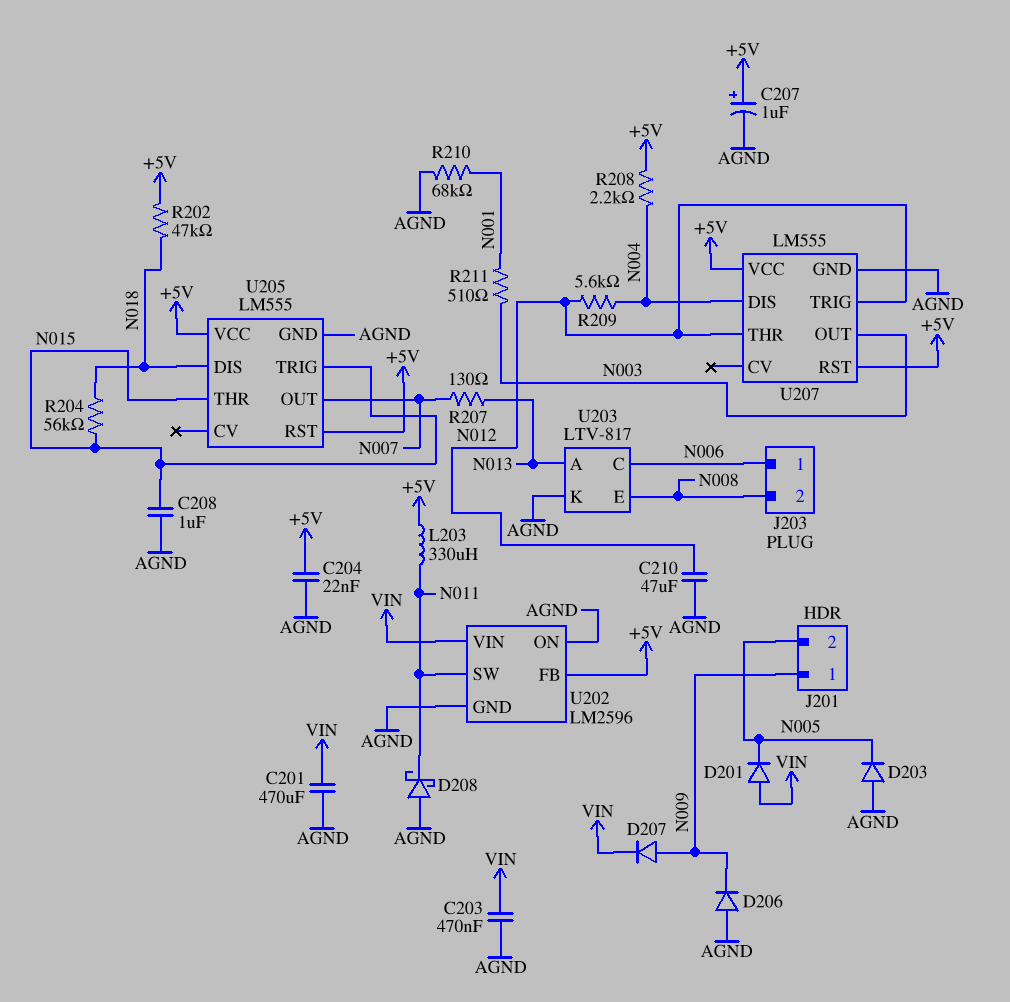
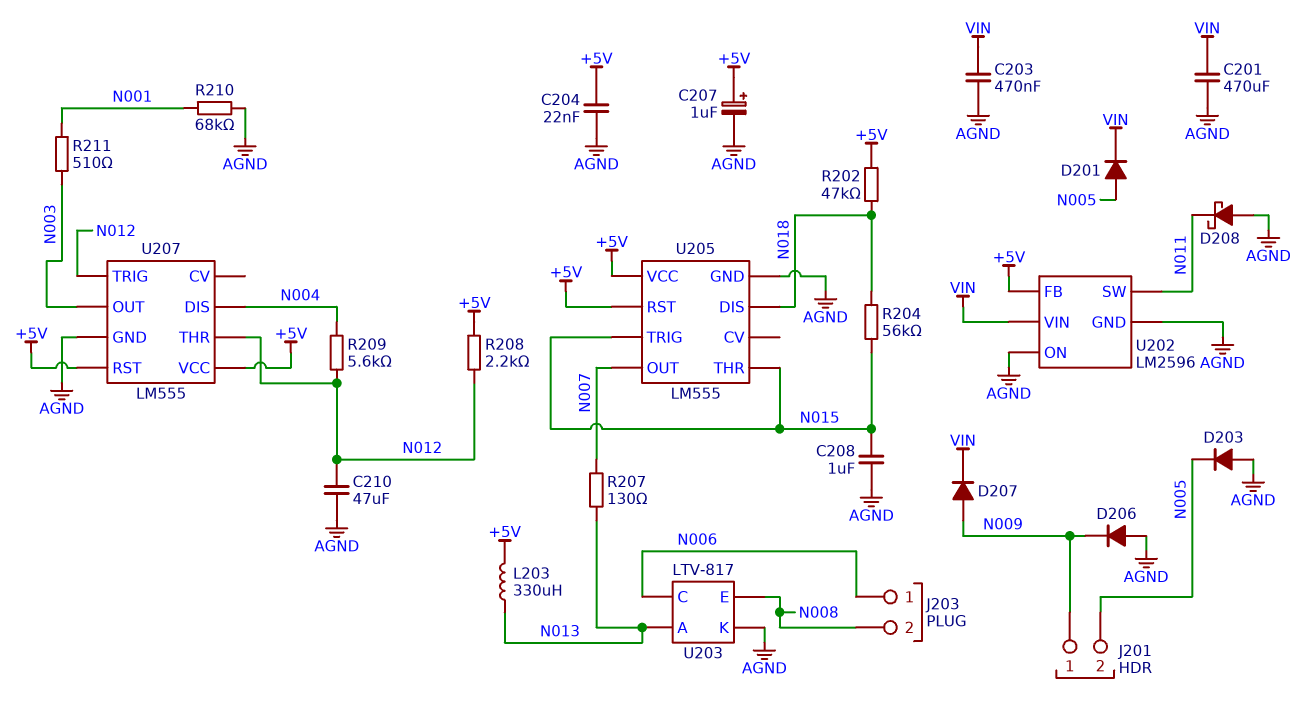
D201: diode (A VIN, K N005) -> diode (A N005, K VIN)
L203: 330uH (+5V, N011) -> 330uH (+5V, N013)
R208: 2.2k (+5V, N004) -> 2.2k (+5V, N012)

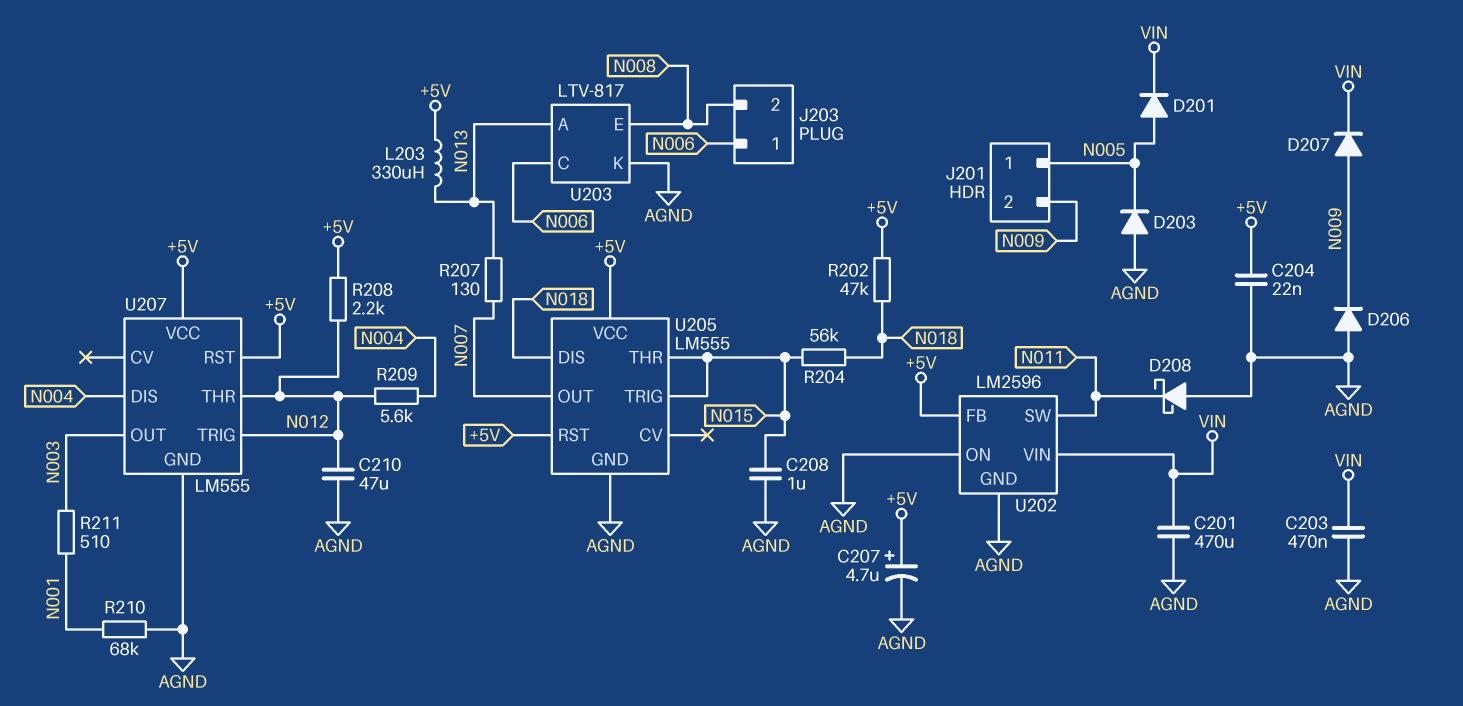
C207: 1uF (plus +5V, minus AGND) -> 4.7uF (plus +5V, minus AGND)
J201 pin 1: N009 -> N005
J201 pin 2: N005 -> N009

